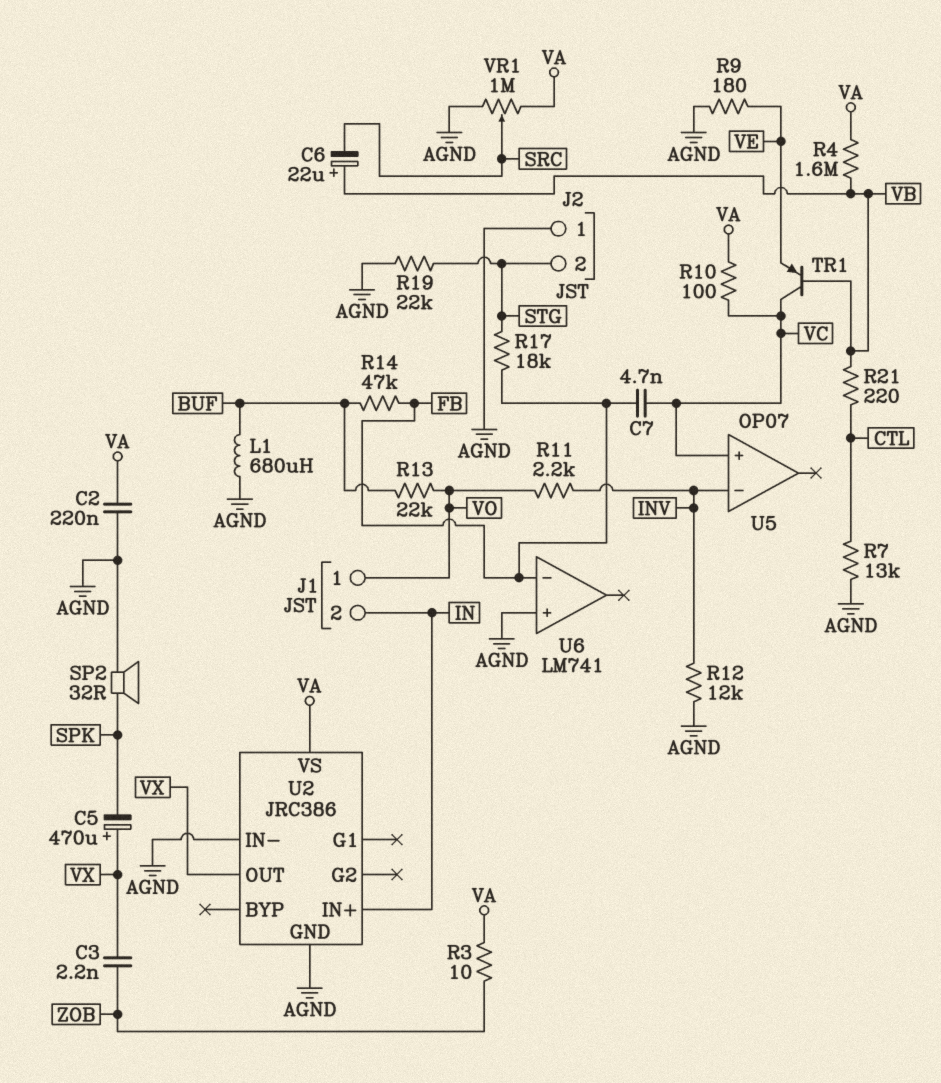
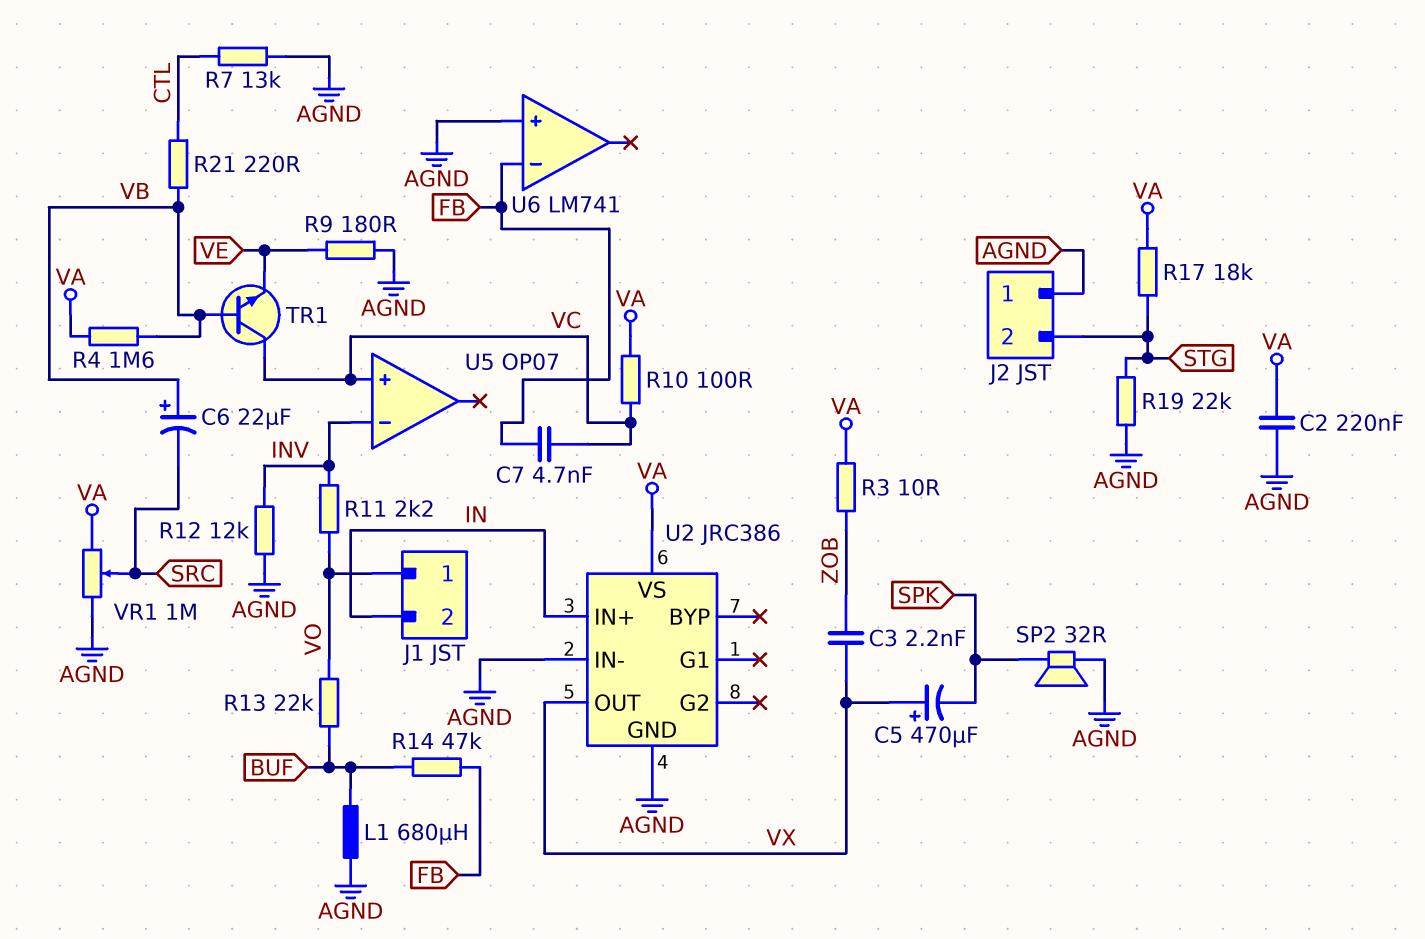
R17: 18k (FB, STG) -> 18k (STG, VA)
TR1: PNP (B VB, C VC, E VE) -> NPN (B VB, C VC, E VE)

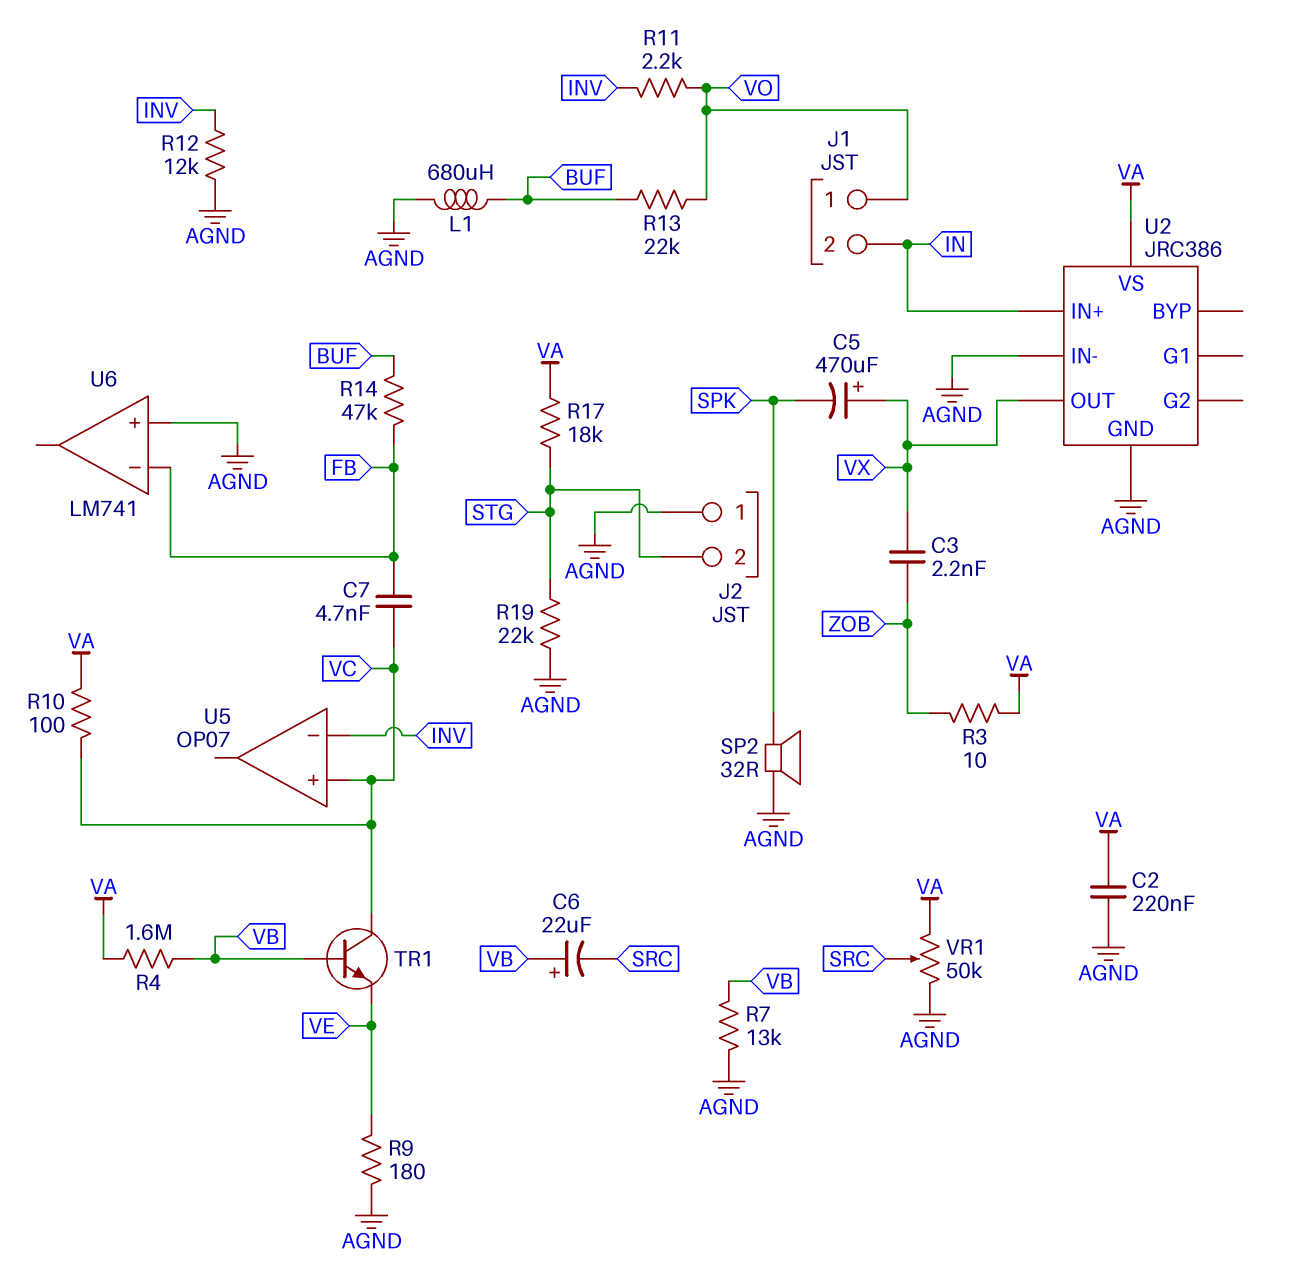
R7: 13k (AGND, CTL) -> 13k (AGND, VB)
R21: 220 (CTL, VB) -> none
VR1: 1M (AGND, VA, wiper SRC) -> 50k (AGND, VA, wiper SRC)

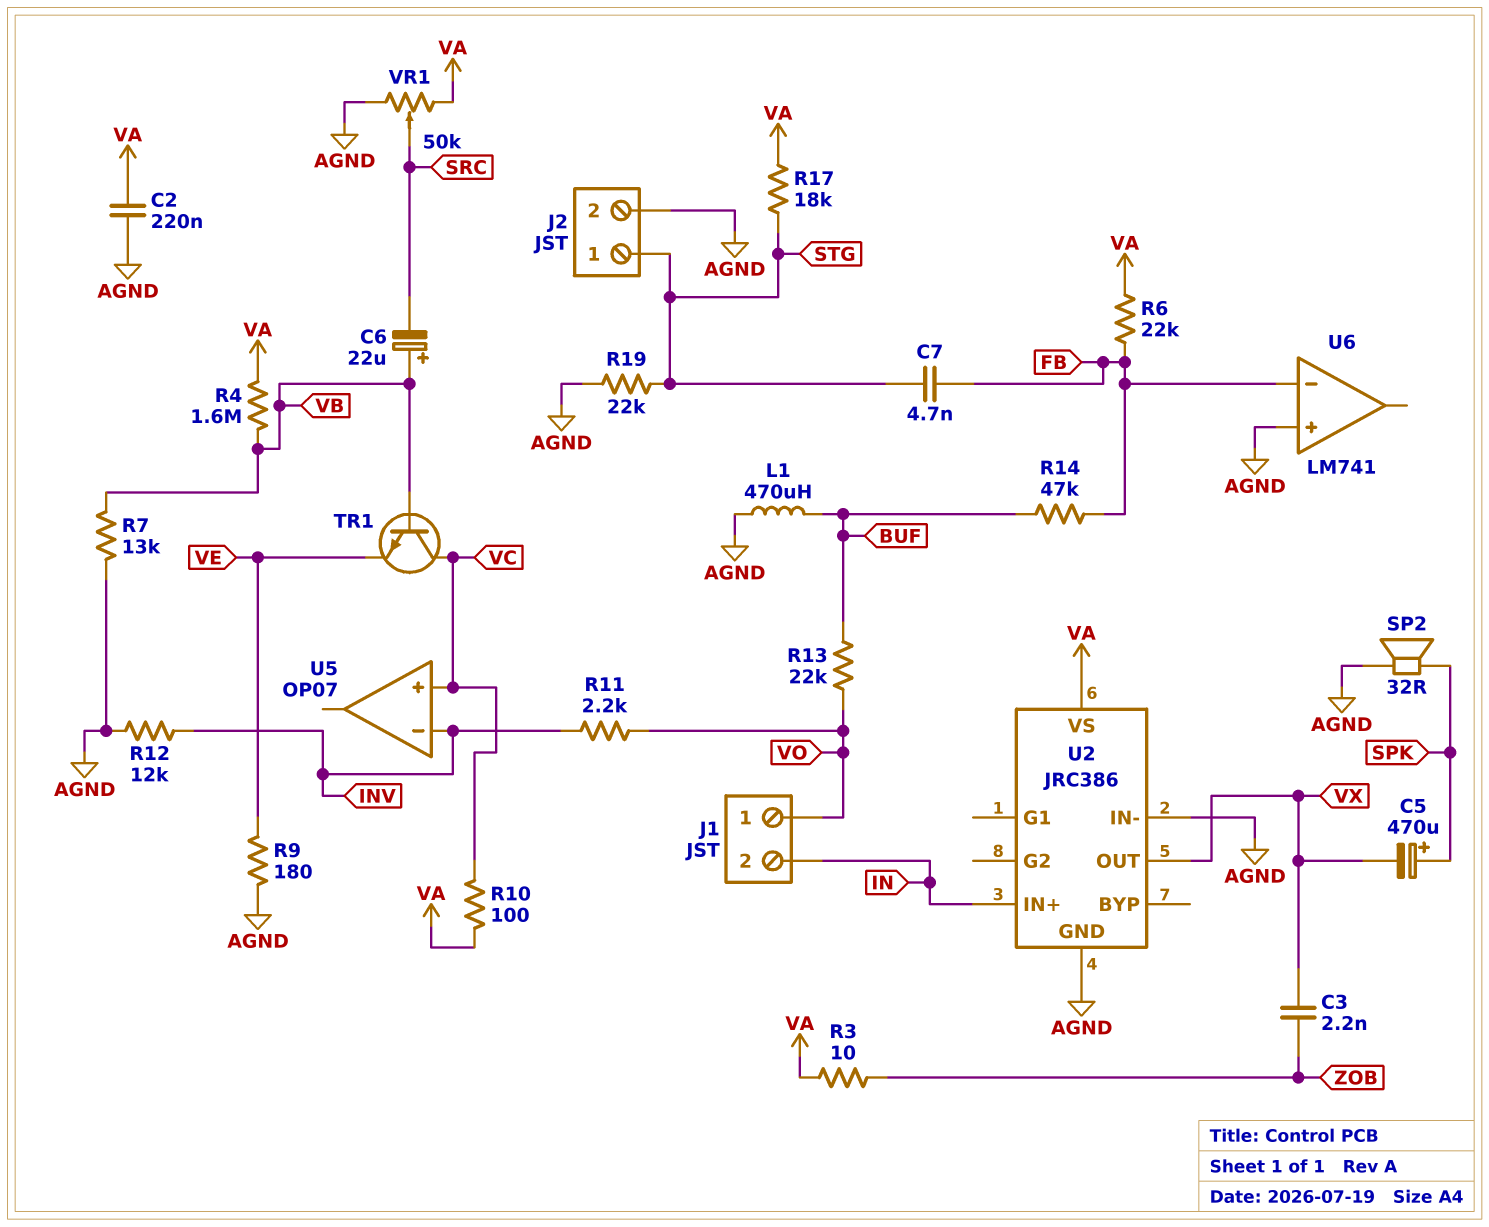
C5: 470uF (plus VX, minus SPK) -> 470uF (plus SPK, minus VX)
C7: 4.7nF (FB, VC) -> 4.7nF (FB, STG)
J2 pin 1: AGND -> STG
J2 pin 2: STG -> AGND
L1: 680uH (AGND, BUF) -> 470uH (AGND, BUF)
R6: none -> 22k (FB, VA)

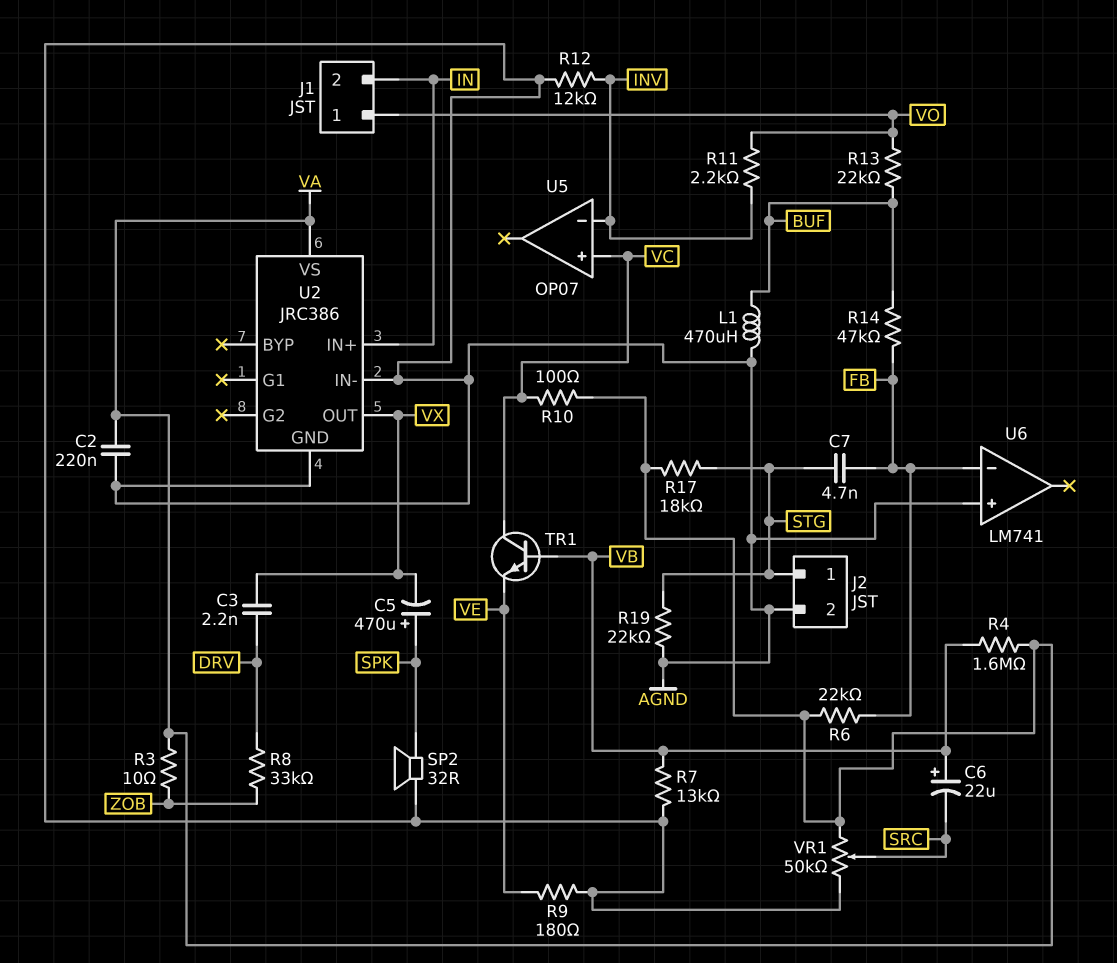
C3: 2.2nF (VX, ZOB) -> 2.2nF (DRV, VX)
R8: none -> 33k (DRV, ZOB)

